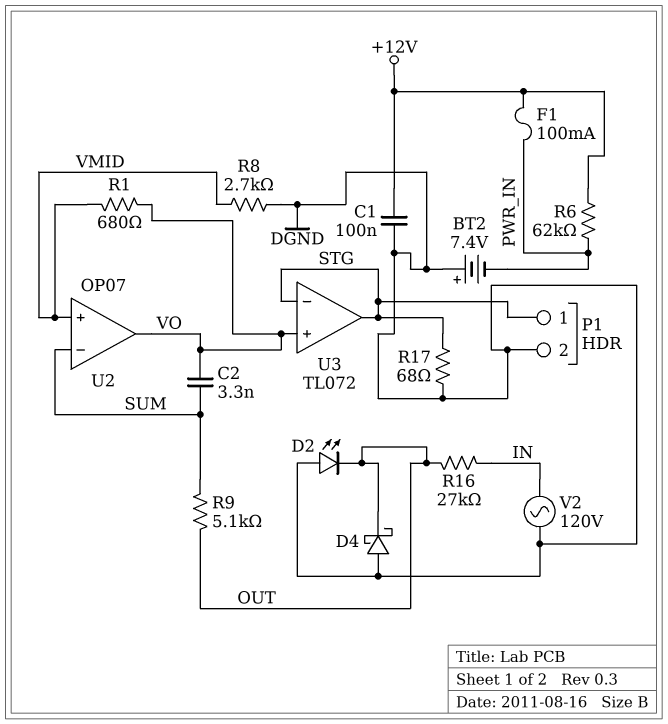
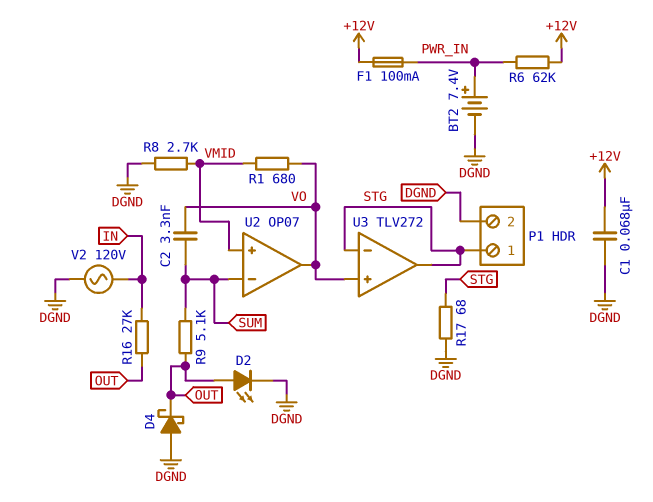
BT2: 7.4V (plus DGND, minus PWR_IN) -> 7.4V (plus PWR_IN, minus DGND)
C1: 100nF (+12V, DGND) -> 68nF (+12V, DGND)
D2: LED (A DGND, K OUT) -> LED (A OUT, K DGND)
U3: TL072 -> TLV272

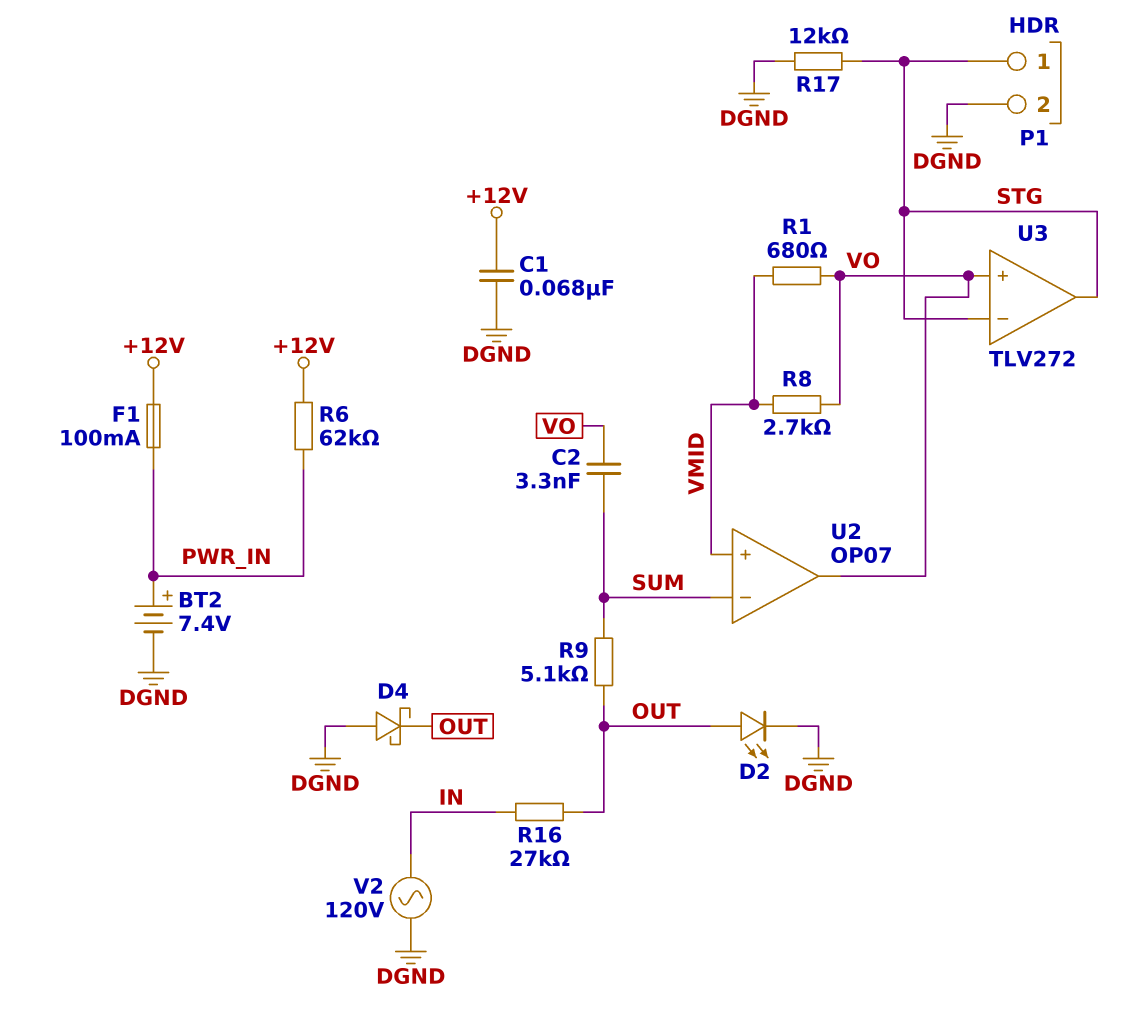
R8: 2.7k (DGND, VMID) -> 2.7k (VMID, VO)
R17: 68 (DGND, STG) -> 12k (DGND, STG)

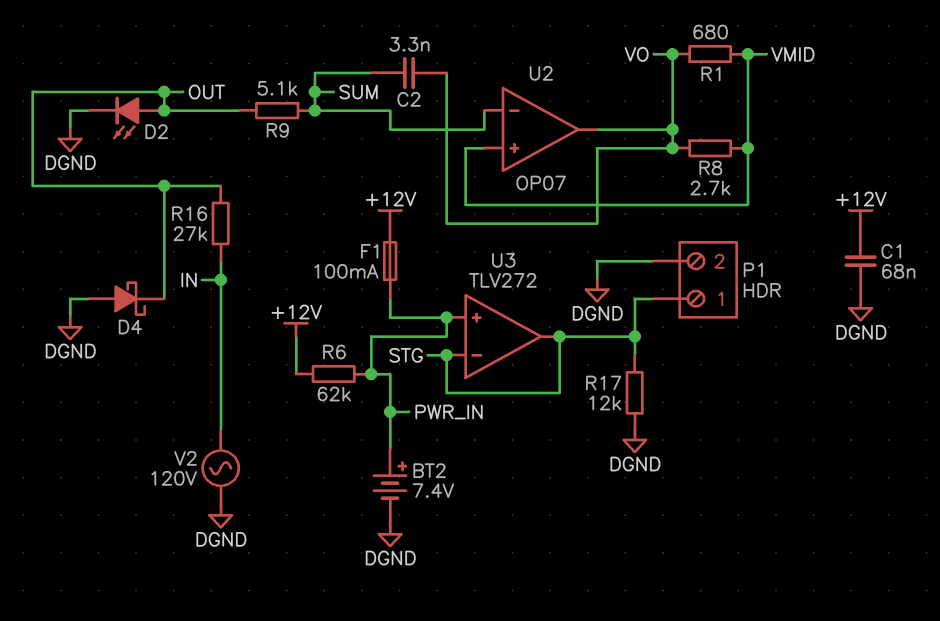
U3 pin in+: VO -> PWR_IN

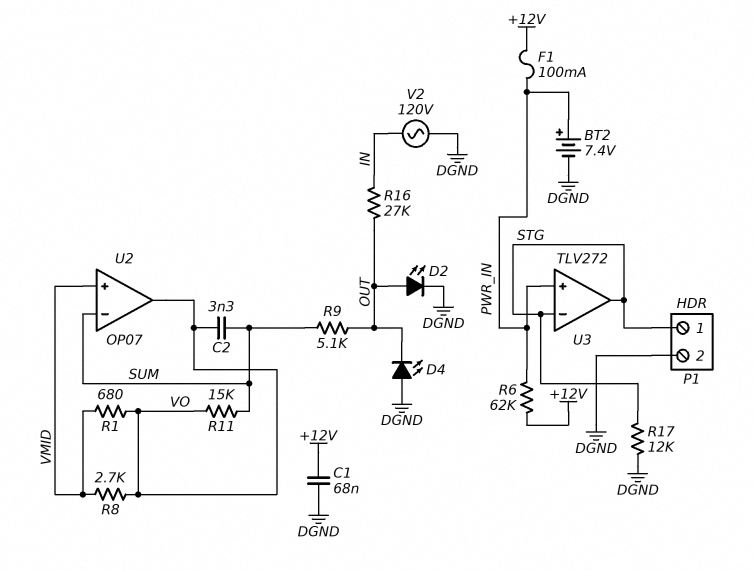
D4: schottky (A DGND, K OUT) -> LED (A DGND, K OUT)
R11: none -> 15k (SUM, VO)

